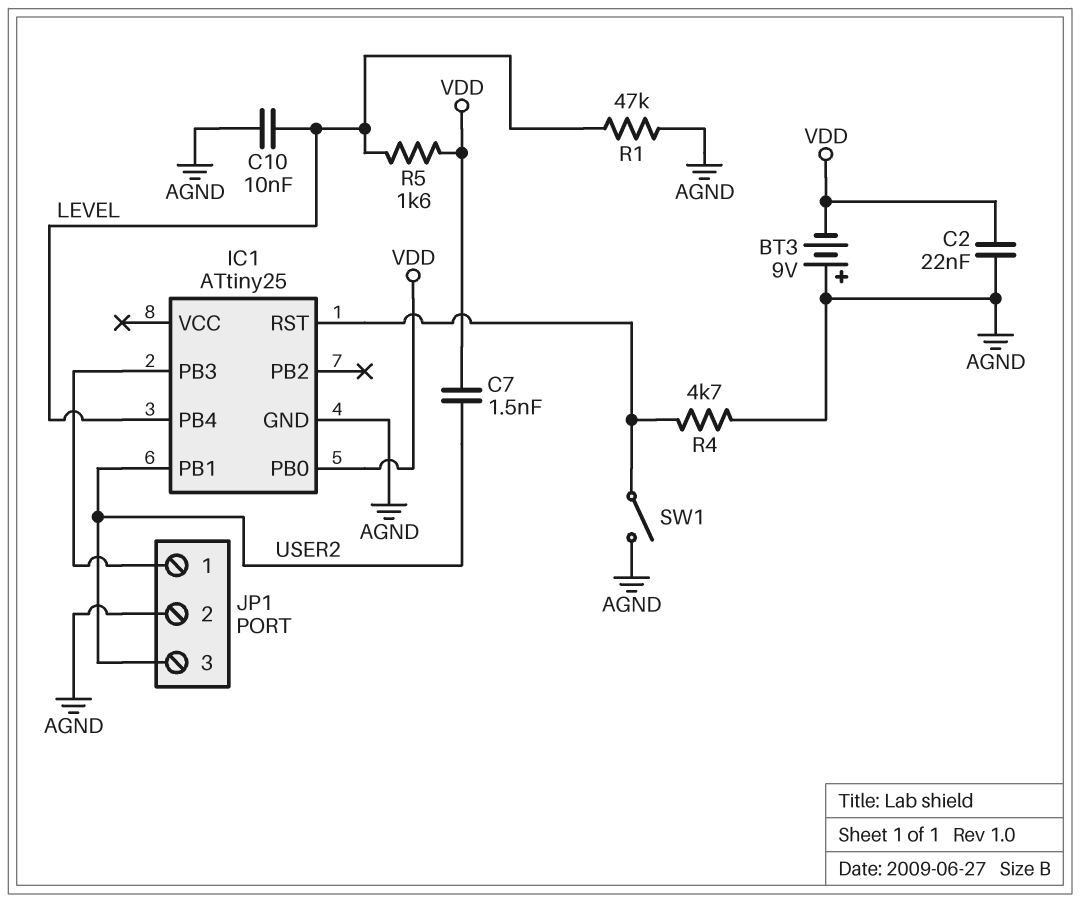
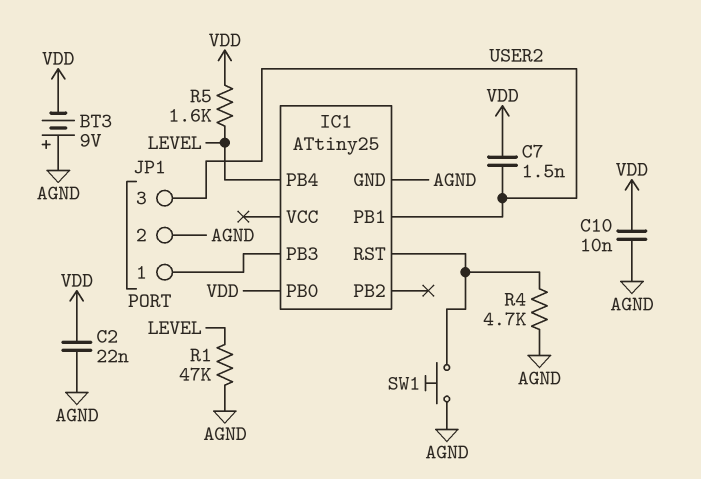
C10: 10nF (AGND, LEVEL) -> 10nF (AGND, VDD)
SW1: switch (AGND, IC1/RST) -> button (AGND, IC1/RST)

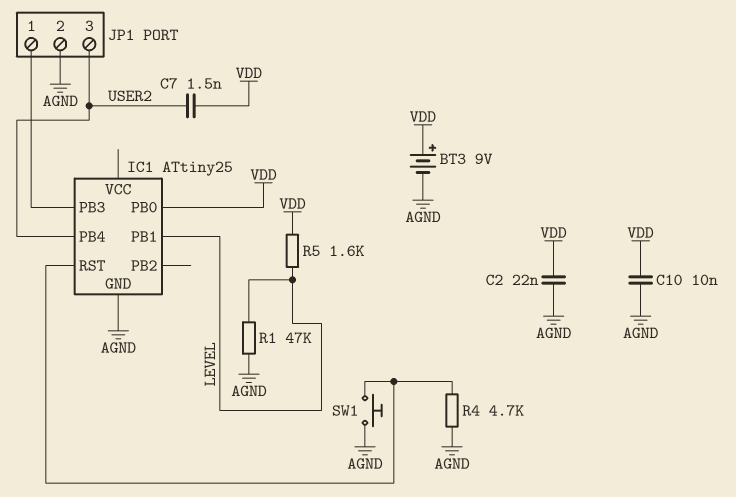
BT3: 9V (plus AGND, minus VDD) -> 9V (plus VDD, minus AGND)
IC1 pin PB1: USER2 -> LEVEL
IC1 pin PB4: LEVEL -> USER2

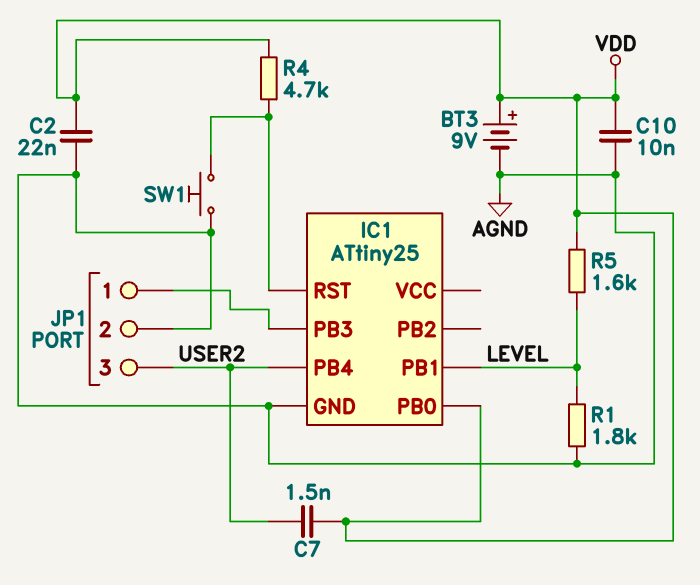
R1: 47k (AGND, LEVEL) -> 1.8k (AGND, LEVEL)
R4: 4.7k (AGND, IC1/RST) -> 4.7k (IC1/RST, VDD)

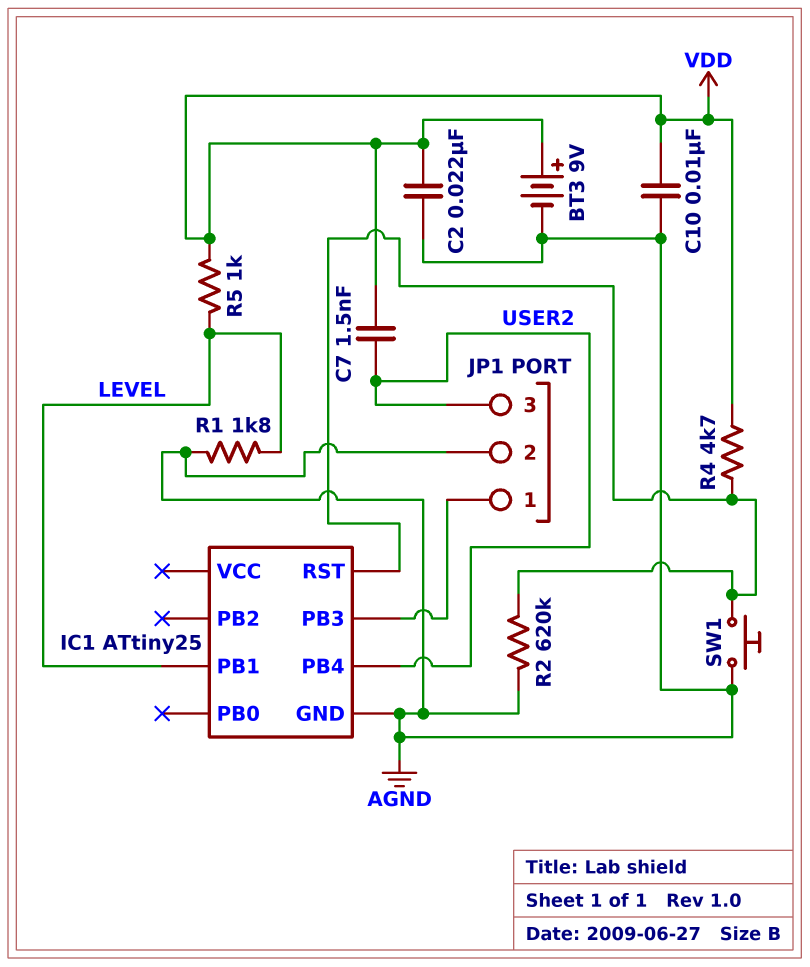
IC1 pin PB0: VDD -> none
R2: none -> 620k (AGND, IC1/RST)
R5: 1.6k (LEVEL, VDD) -> 1k (LEVEL, VDD)

